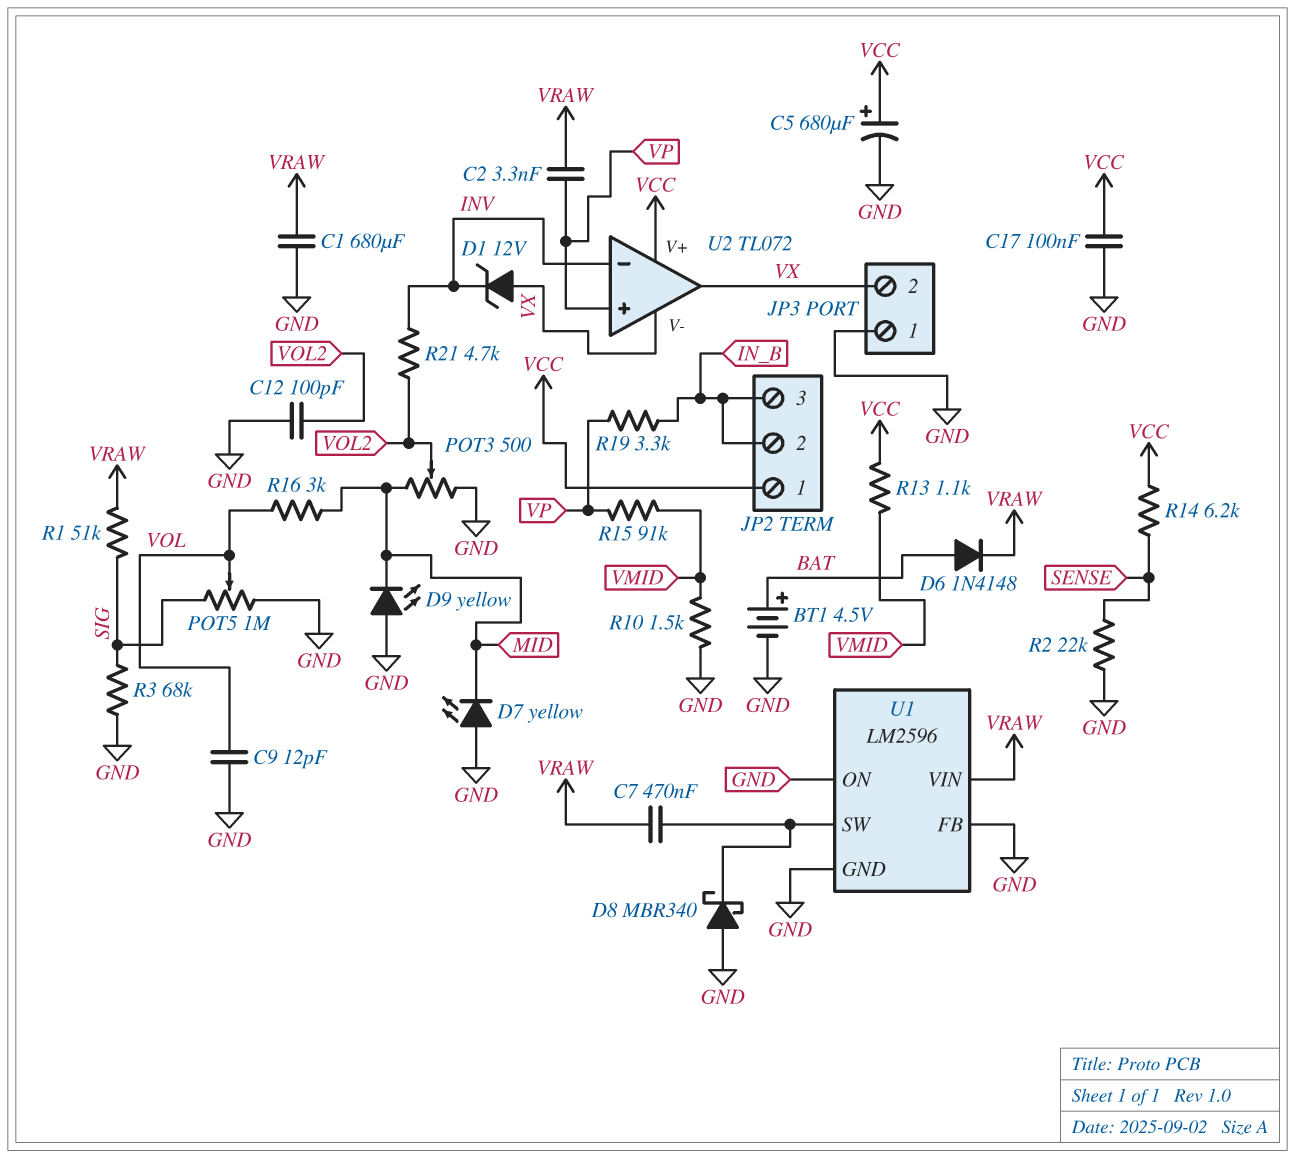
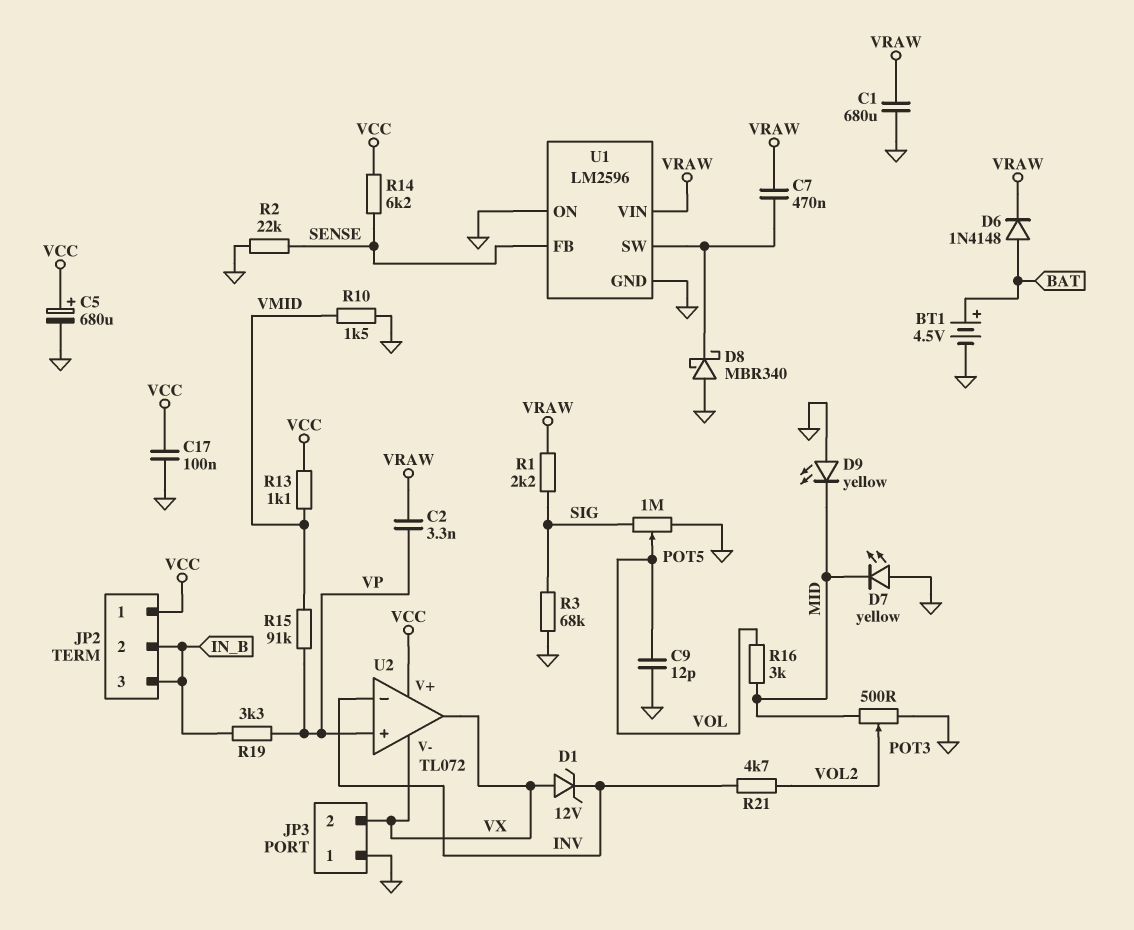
C12: 100pF (GND, VOL2) -> none
R1: 51k (SIG, VRAW) -> 2.2k (SIG, VRAW)
U1 pin FB: GND -> SENSE

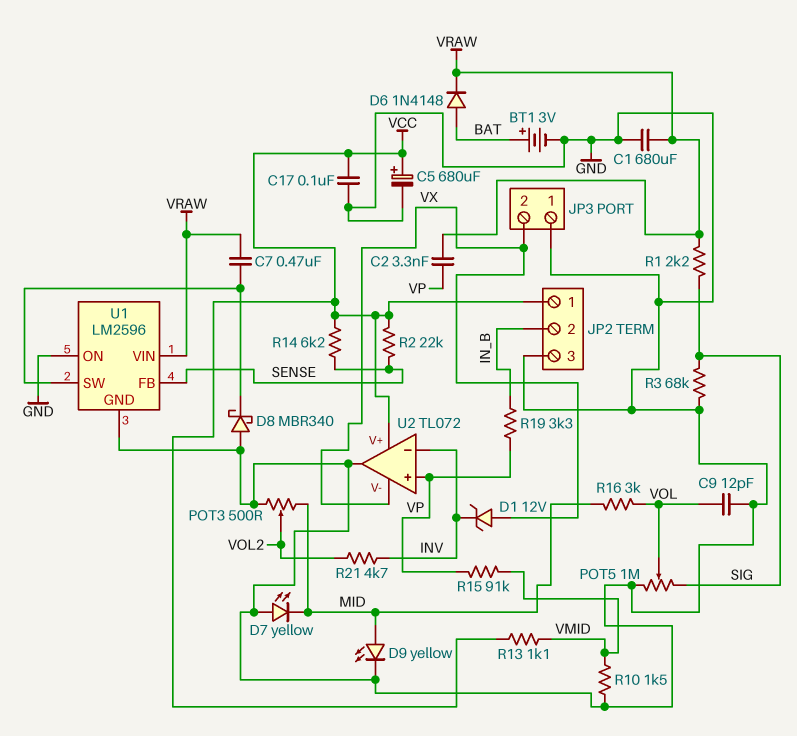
BT1: 4.5V (plus BAT, minus GND) -> 3V (plus BAT, minus GND)
D9: LED yellow (A GND, K MID) -> LED yellow (A MID, K GND)
JP2 pin 3: IN_B -> GND
R2: 22k (GND, SENSE) -> 22k (SENSE, VCC)
U2 pin out: VX -> GND

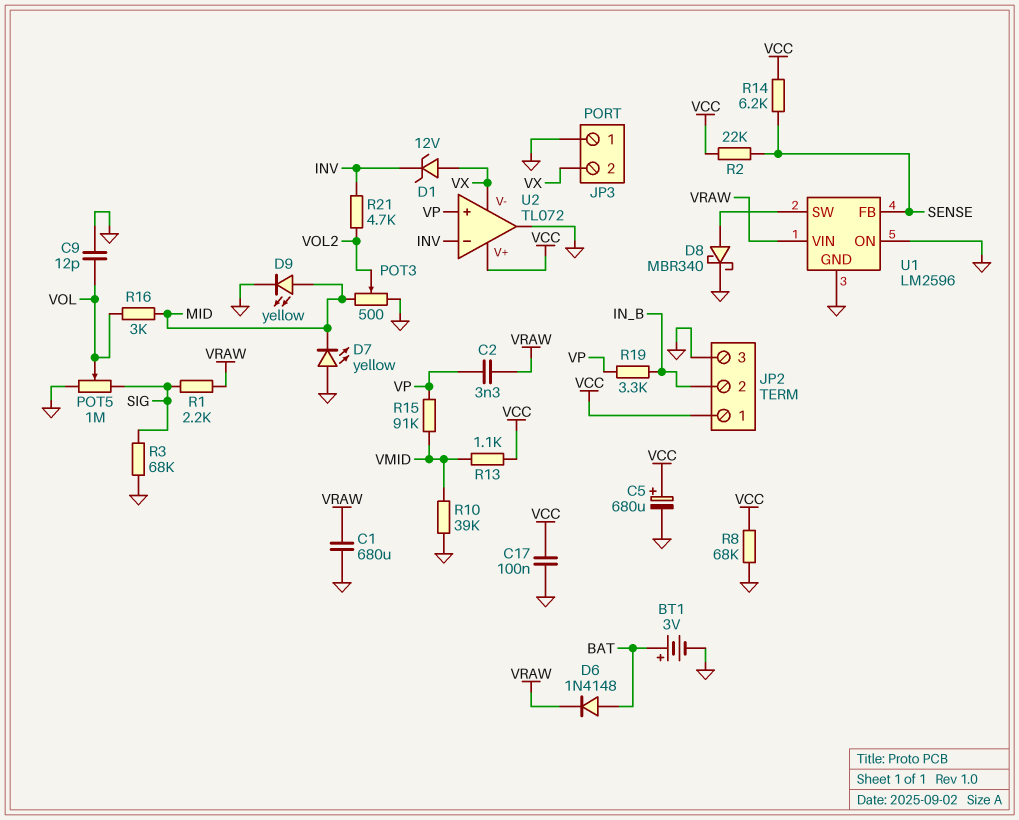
C7: 470nF (U1/SW, VRAW) -> none
D8: schottky MBR340 (A GND, K U1/SW) -> schottky MBR340 (A U1/SW, K GND)
R8: none -> 68k (GND, VCC)
R10: 1.5k (GND, VMID) -> 39k (GND, VMID)

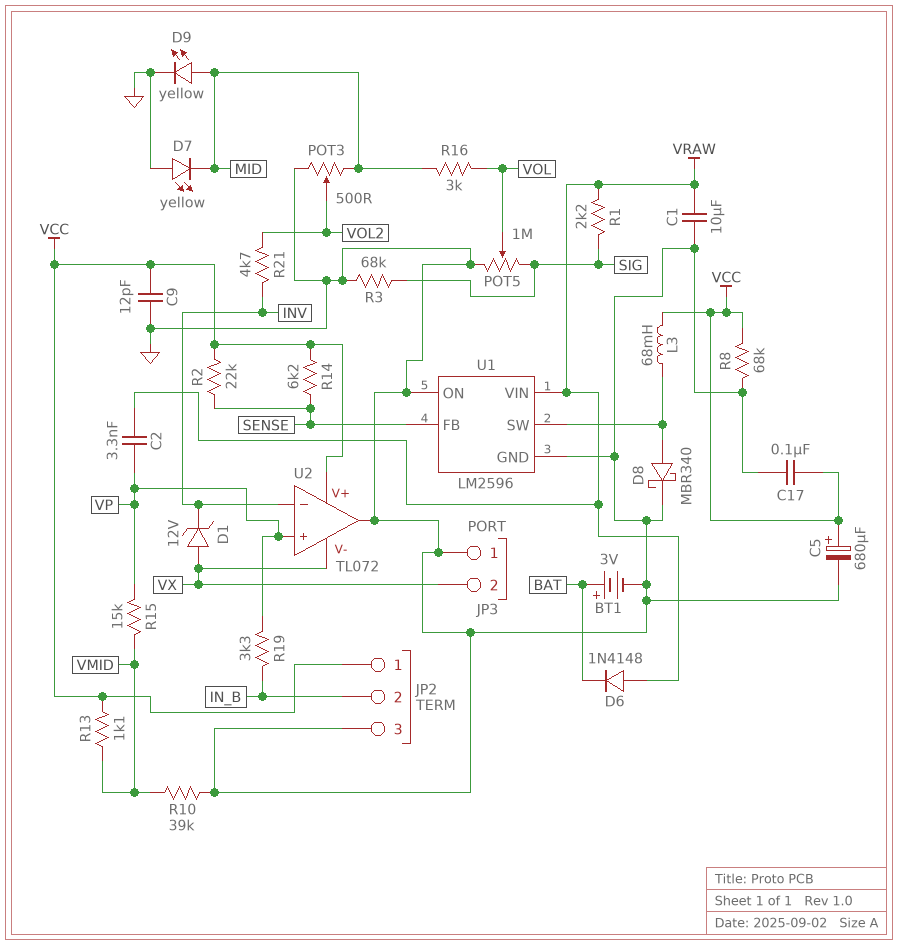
C1: 680uF (GND, VRAW) -> 10uF (GND, VRAW)
C9: 12pF (GND, VOL) -> 12pF (GND, VCC)
D6: diode 1N4148 (A BAT, K VRAW) -> diode 1N4148 (A VRAW, K BAT)
L3: none -> 68mH (U1/SW, VCC)
R15: 91k (VMID, VP) -> 15k (VMID, VP)

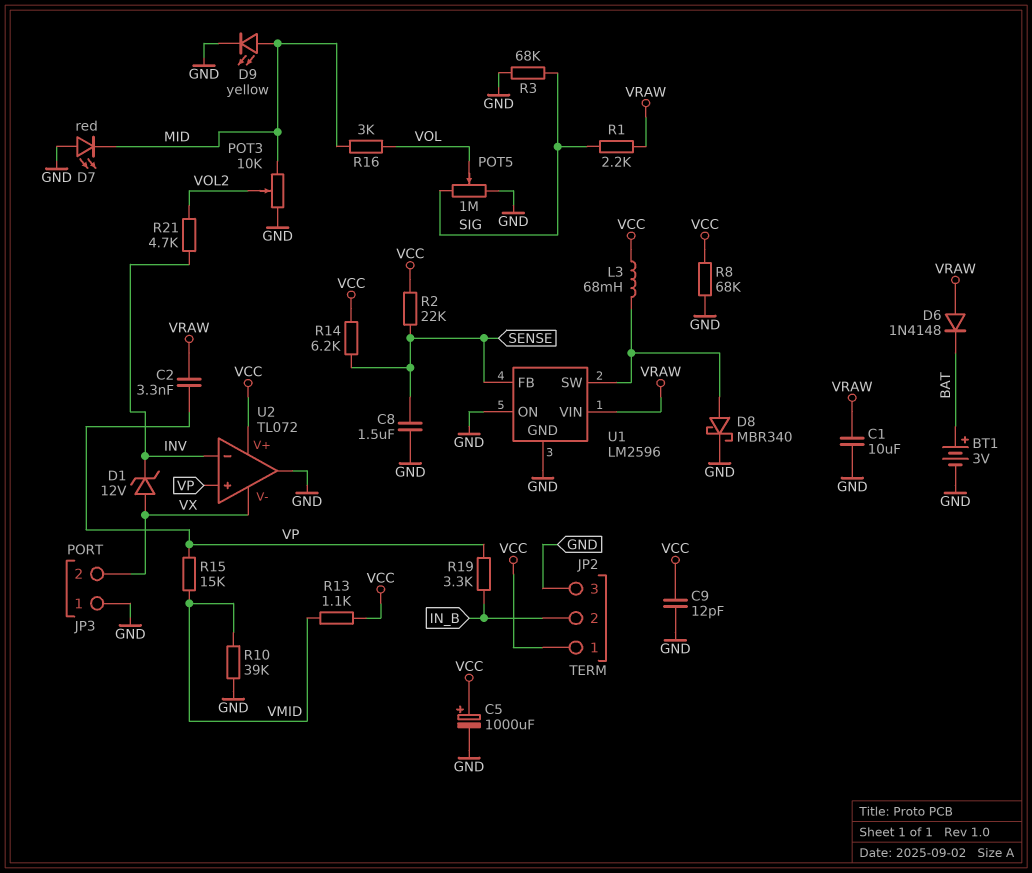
C5: 680uF (plus VCC, minus GND) -> 1000uF (plus VCC, minus GND)
C8: none -> 1.5uF (GND, SENSE)
C17: 100nF (GND, VCC) -> none
D7: LED yellow (A GND, K MID) -> LED red (A GND, K MID)
POT3: 500 (GND, MID, wiper VOL2) -> 10k (GND, MID, wiper VOL2)

